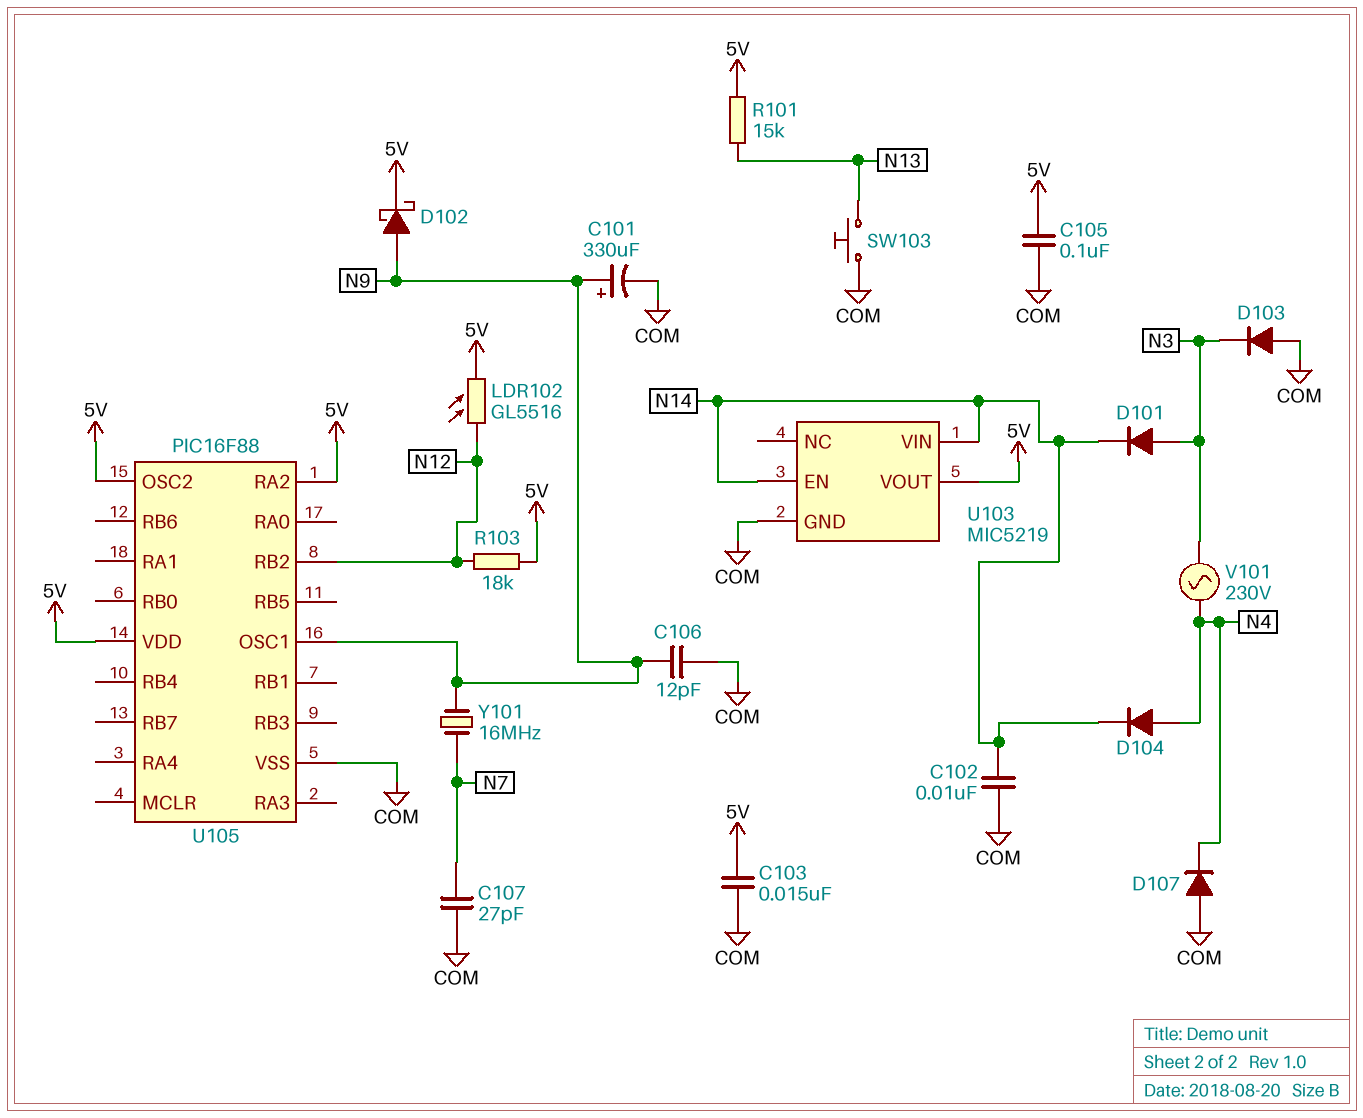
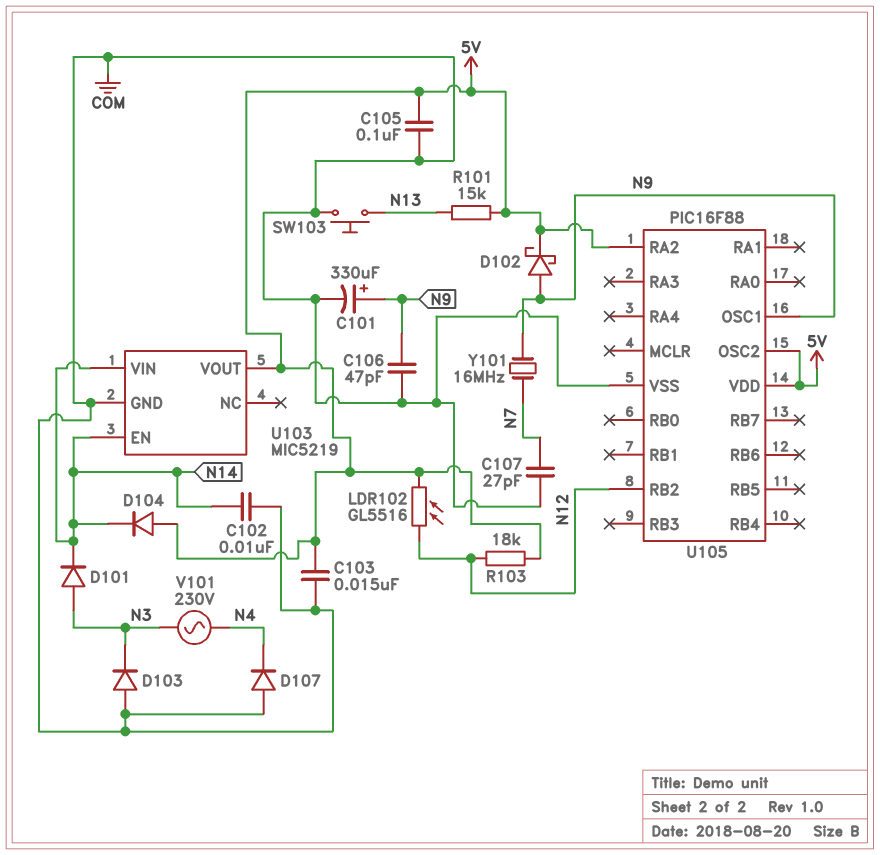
C106: 12pF (COM, N9) -> 47pF (COM, N9)
D104: diode (A N4, K N14) -> diode (A 5V, K N14)

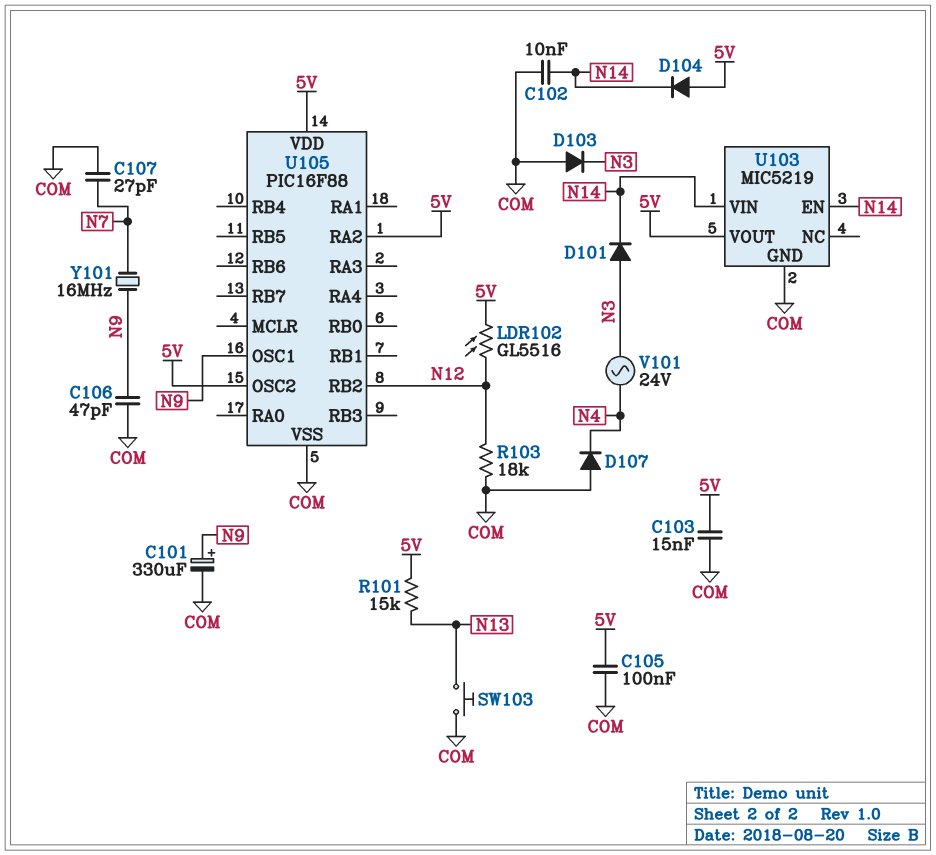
D102: schottky (A N9, K 5V) -> none
R103: 18k (5V, N12) -> 18k (COM, N12)
V101: AC 230V (N3, N4) -> AC 24V (N3, N4)

